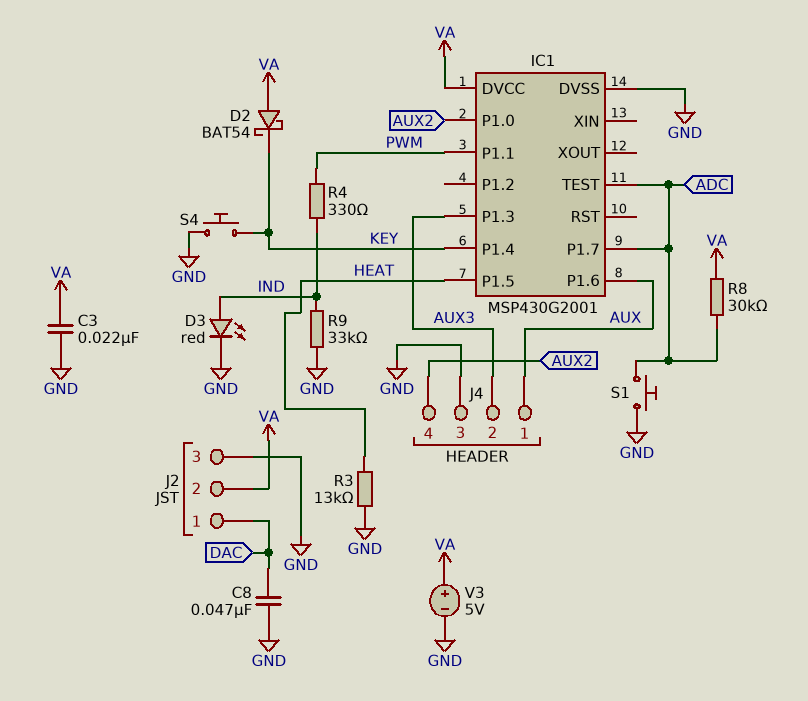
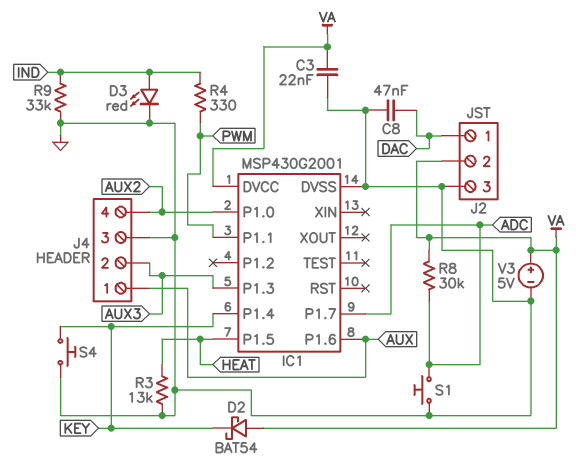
IC1 pin TEST: ADC -> none

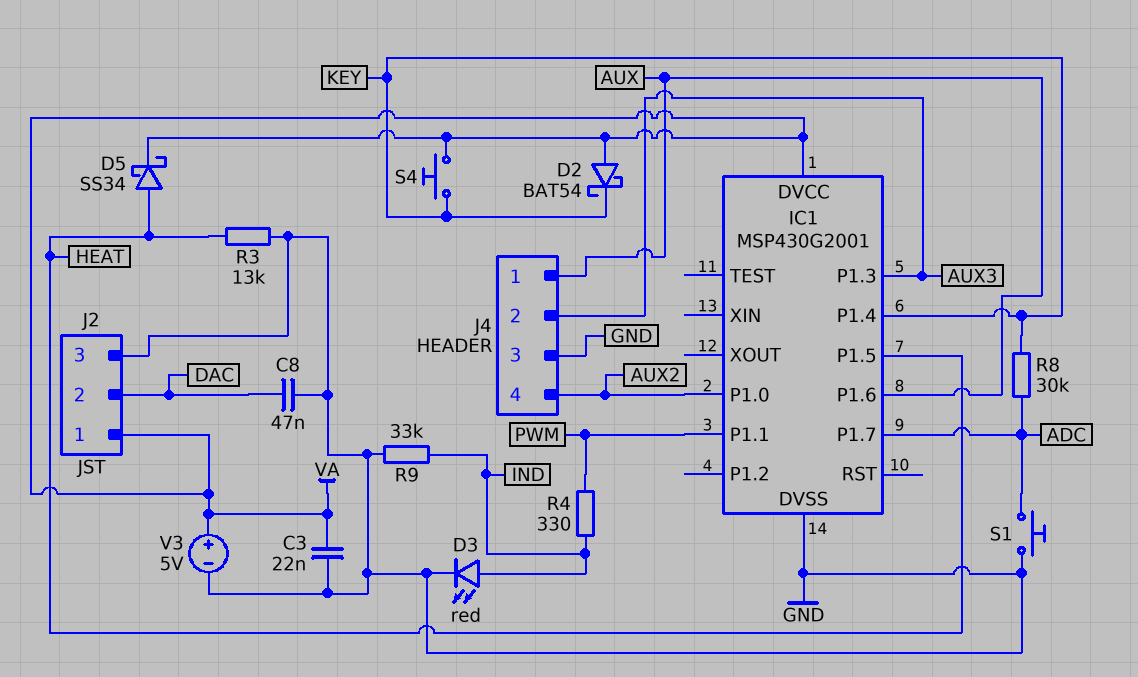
D5: none -> schottky SS34 (A HEAT, K VA)
J2 pin 1: DAC -> VA
J2 pin 2: VA -> DAC
R8: 30k (ADC, VA) -> 30k (ADC, KEY)
S4: button (GND, KEY) -> button (KEY, VA)

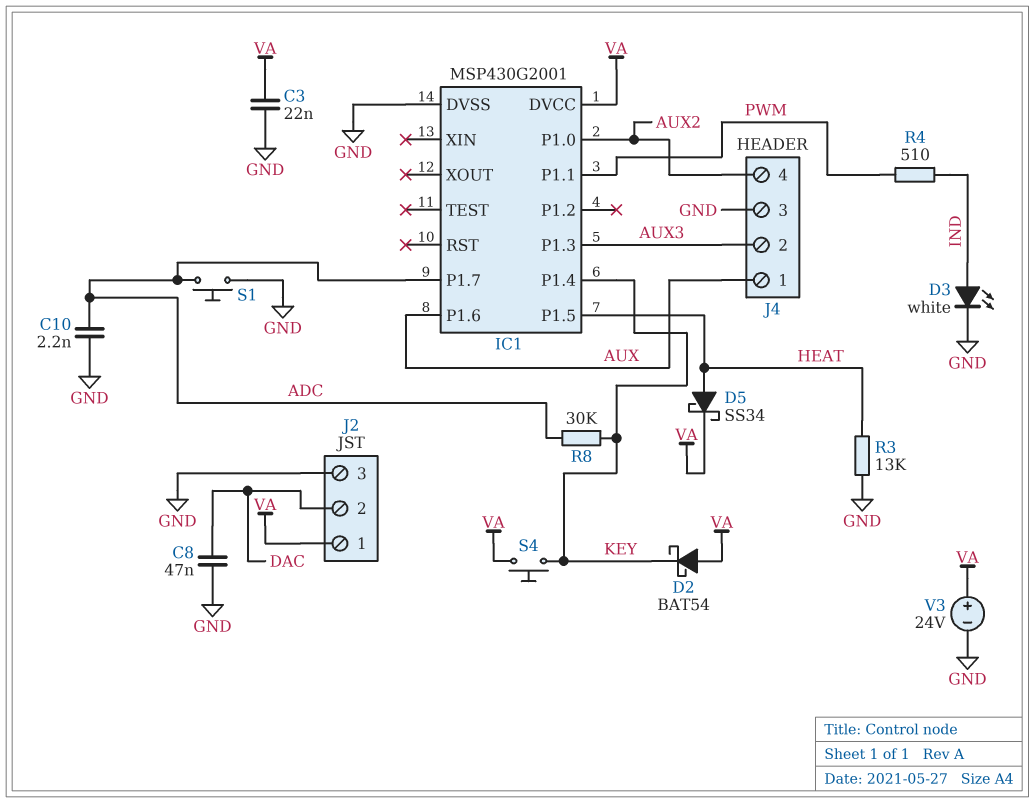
C10: none -> 2.2nF (ADC, GND)
D3: LED red (A IND, K GND) -> LED white (A IND, K GND)
R4: 330 (IND, PWM) -> 510 (IND, PWM)
R9: 33k (GND, IND) -> none
V3: 5V (plus VA, minus GND) -> 24V (plus VA, minus GND)

